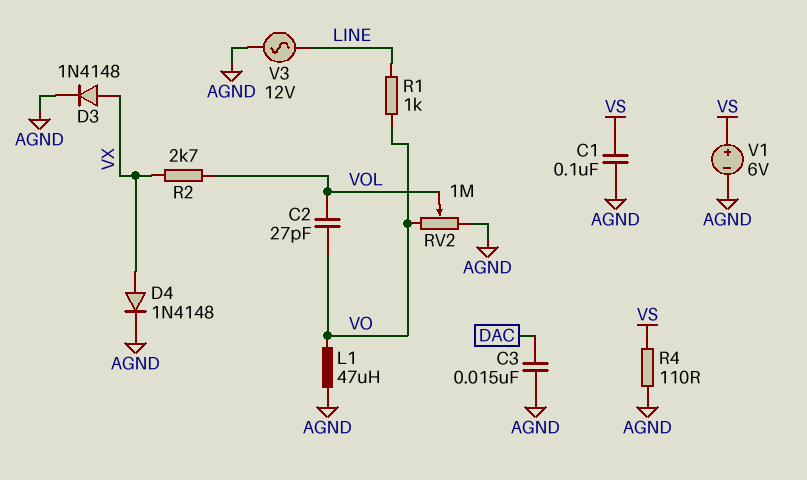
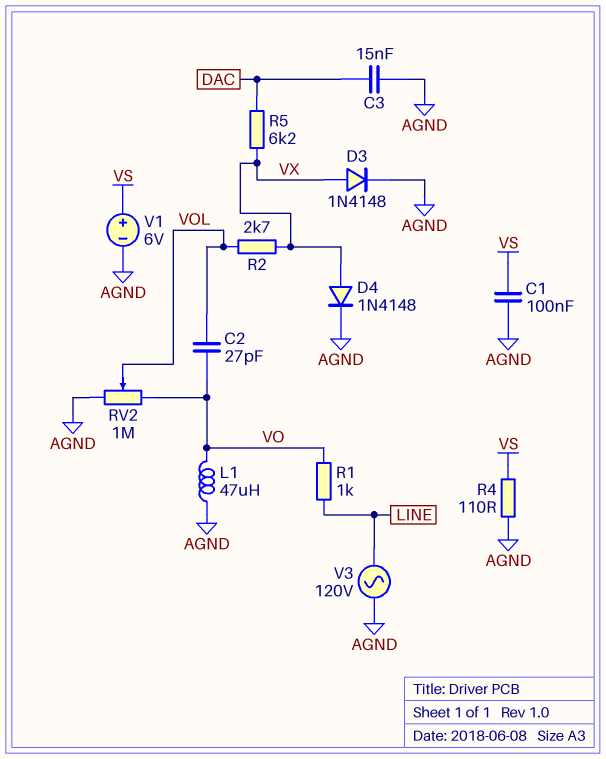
R5: none -> 6.2k (DAC, VX)
V3: AC 12V (AGND, LINE) -> AC 120V (AGND, LINE)

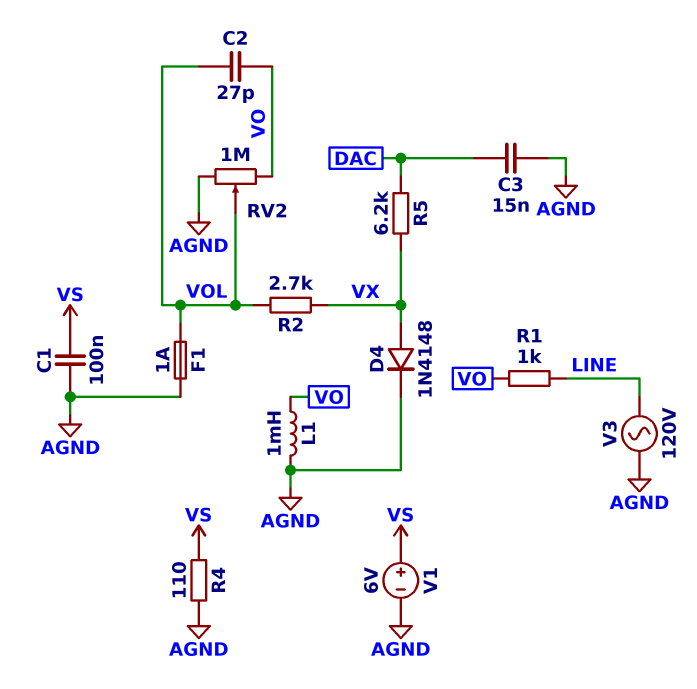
D3: diode 1N4148 (A VX, K AGND) -> none
F1: none -> 1A (AGND, VOL)
L1: 47uH (AGND, VO) -> 1mH (AGND, VO)

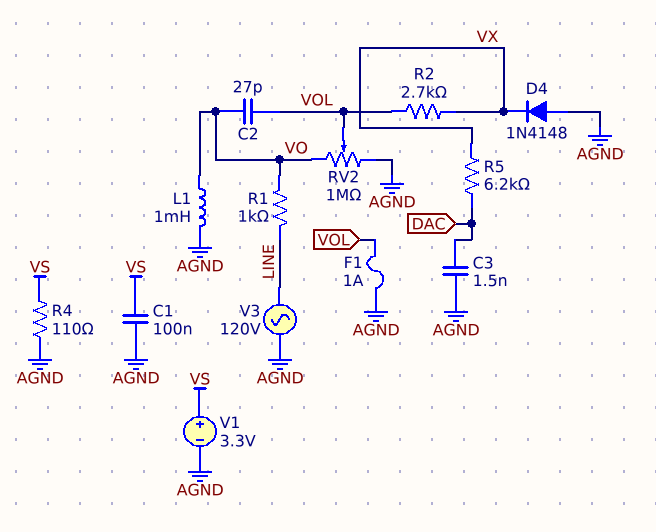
C3: 15nF (AGND, DAC) -> 1.5nF (AGND, DAC)
D4: diode 1N4148 (A VX, K AGND) -> diode 1N4148 (A AGND, K VX)
V1: 6V (plus VS, minus AGND) -> 3.3V (plus VS, minus AGND)

